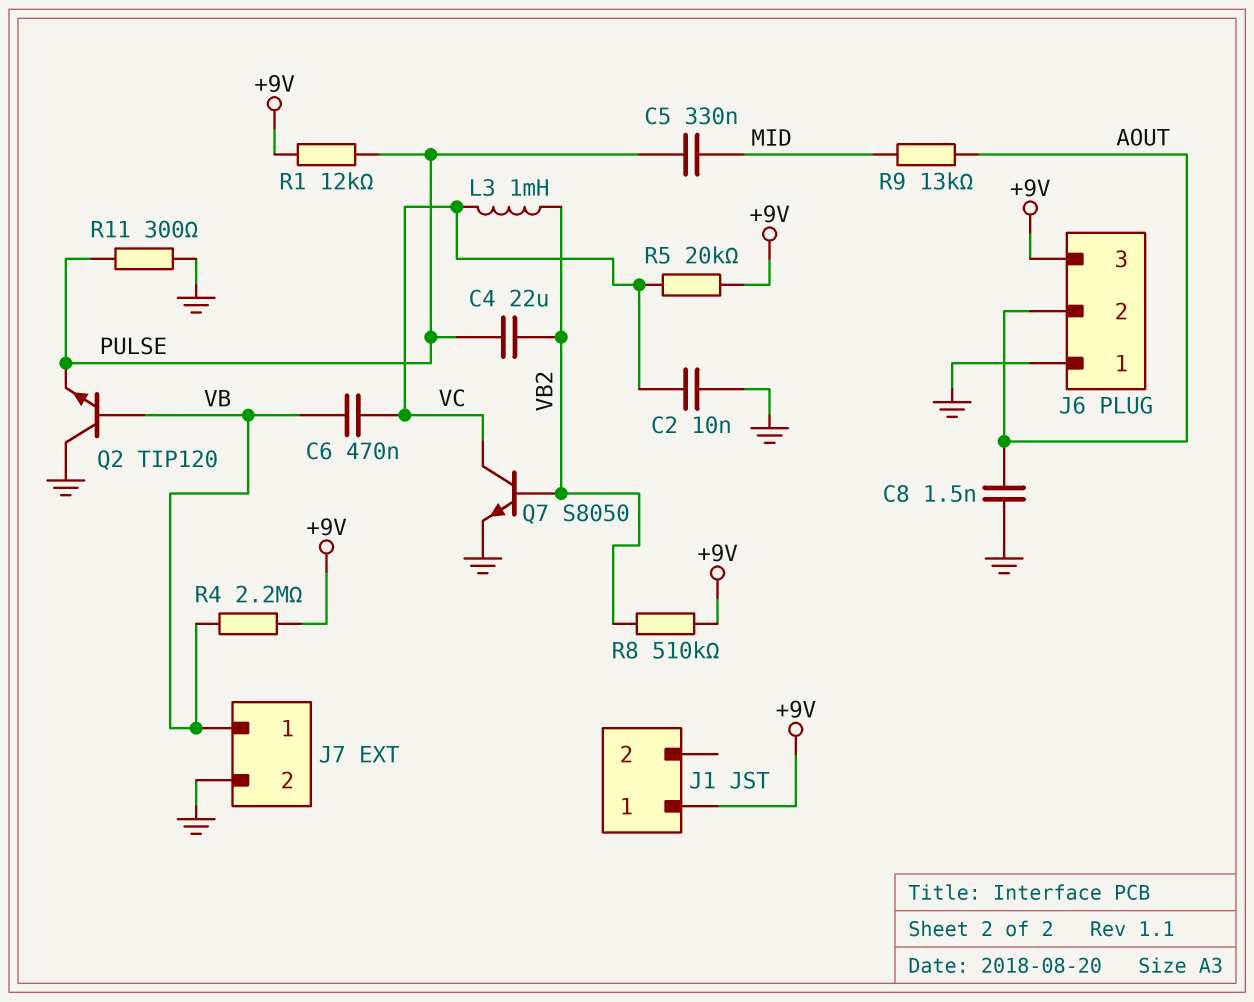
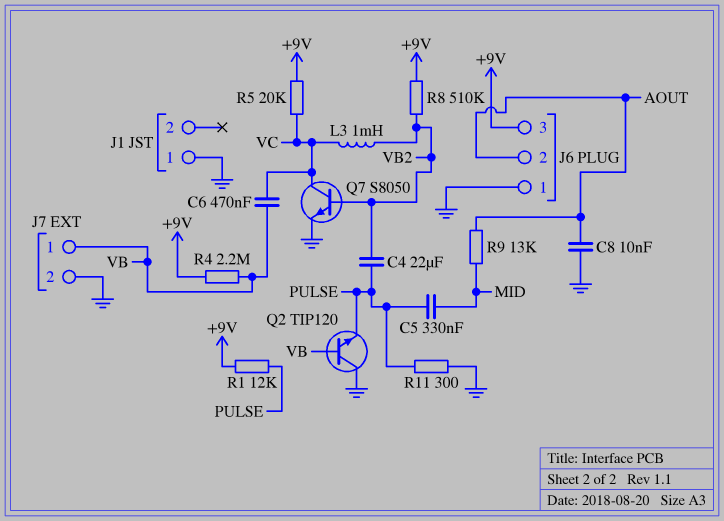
C2: 10nF (GND, VC) -> none
C8: 1.5nF (AOUT, GND) -> 10nF (AOUT, GND)
J1 pin 1: +9V -> GND

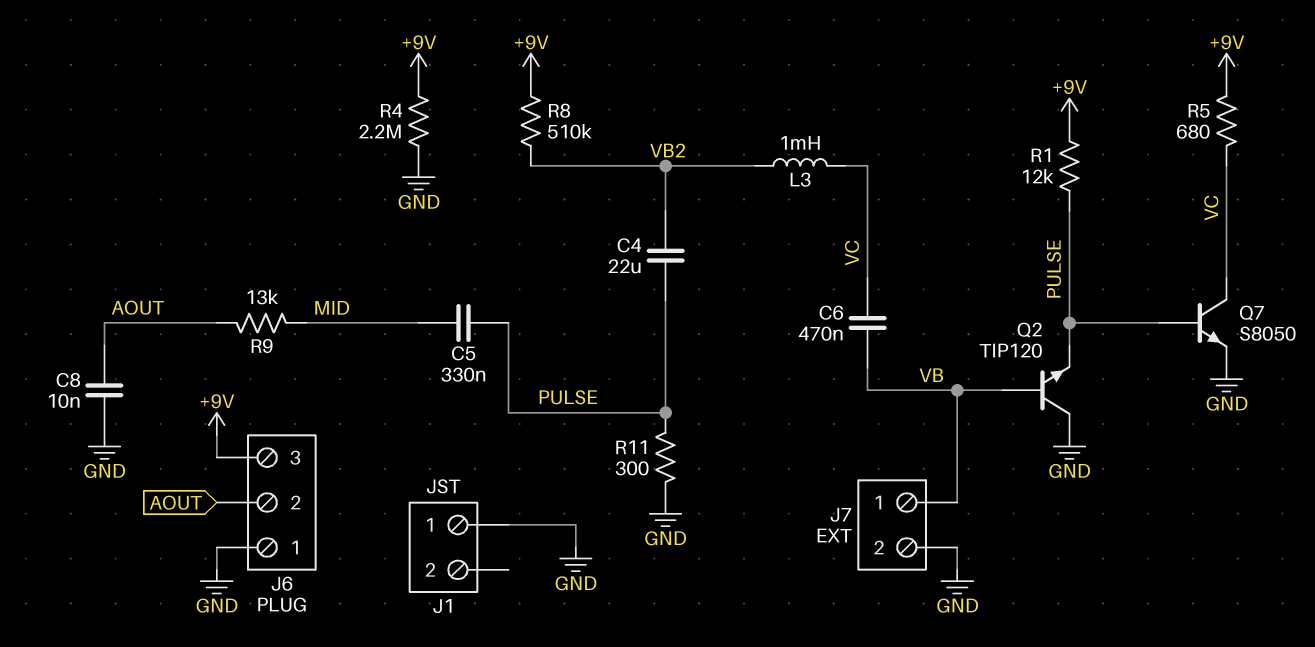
Q7: NPN S8050 (B VB2, C VC, E GND) -> NPN S8050 (B PULSE, C VC, E GND)
R4: 2.2M (+9V, VB) -> 2.2M (+9V, GND)
R5: 20k (+9V, VC) -> 680 (+9V, VC)

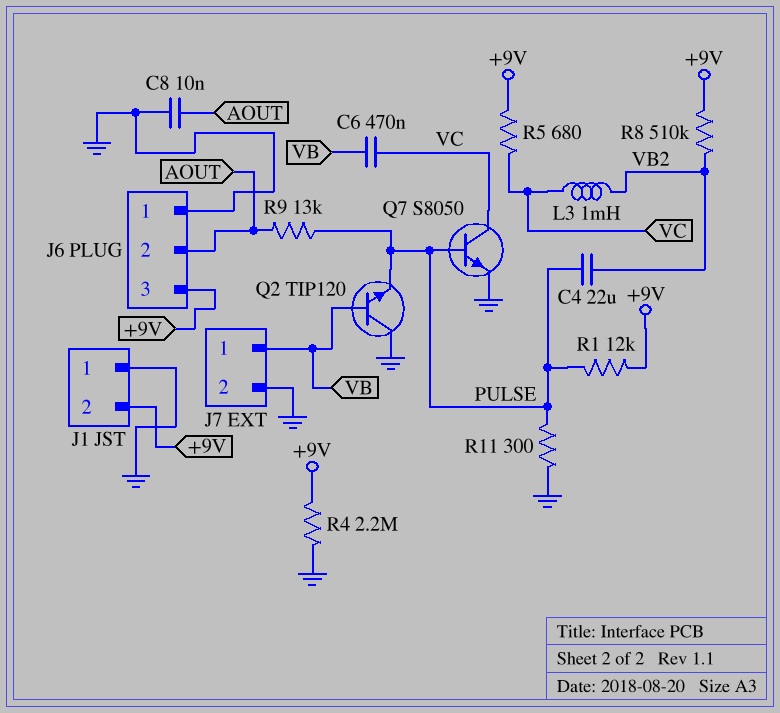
C5: 330nF (MID, PULSE) -> none
J1 pin 2: none -> +9V
R9: 13k (AOUT, MID) -> 13k (AOUT, PULSE)

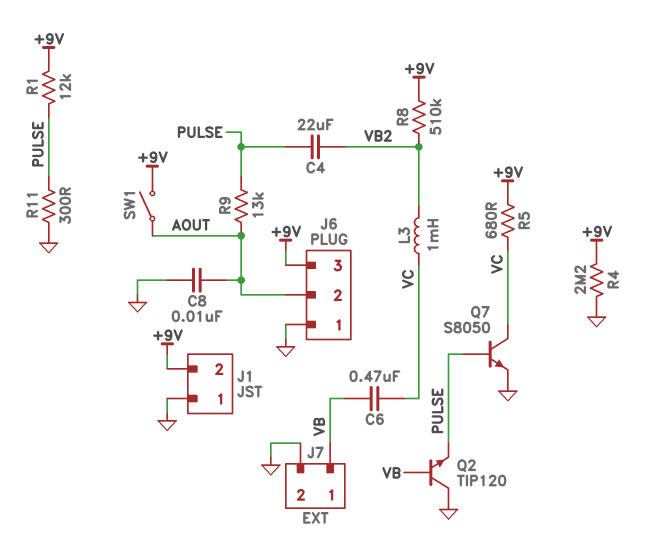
SW1: none -> switch (+9V, AOUT)

